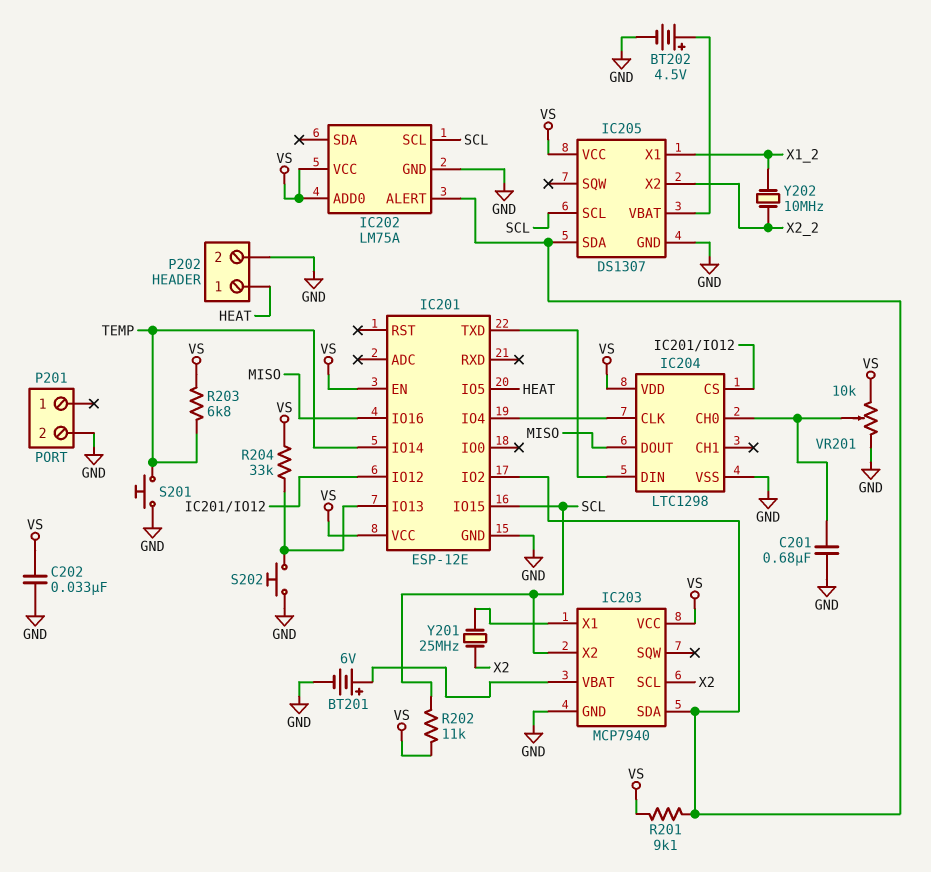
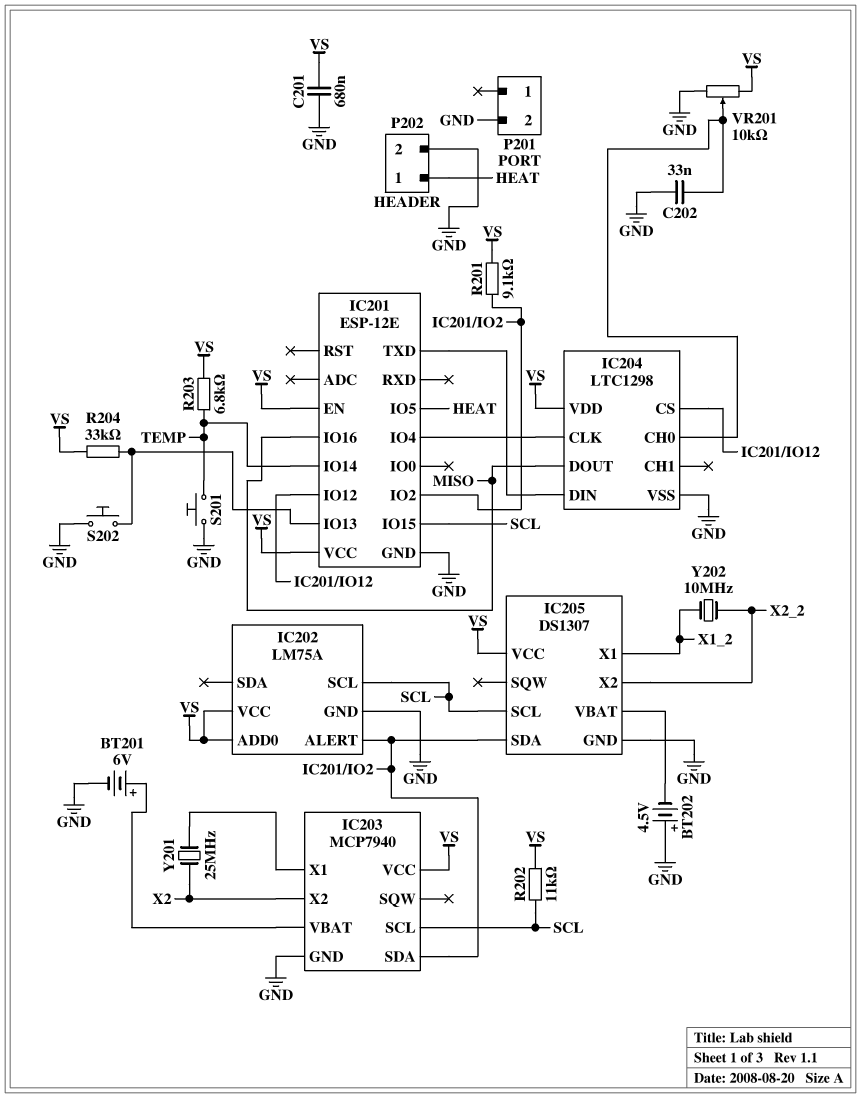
BT202: 4.5V (plus IC205/VBAT, minus GND) -> 4.5V (plus GND, minus IC205/VBAT)
C201: 680nF (GND, IC204/CH0) -> 680nF (GND, VS)
C202: 33nF (GND, VS) -> 33nF (GND, IC204/CH0)
IC203 pin SCL: X2 -> SCL
IC203 pin X2: SCL -> X2

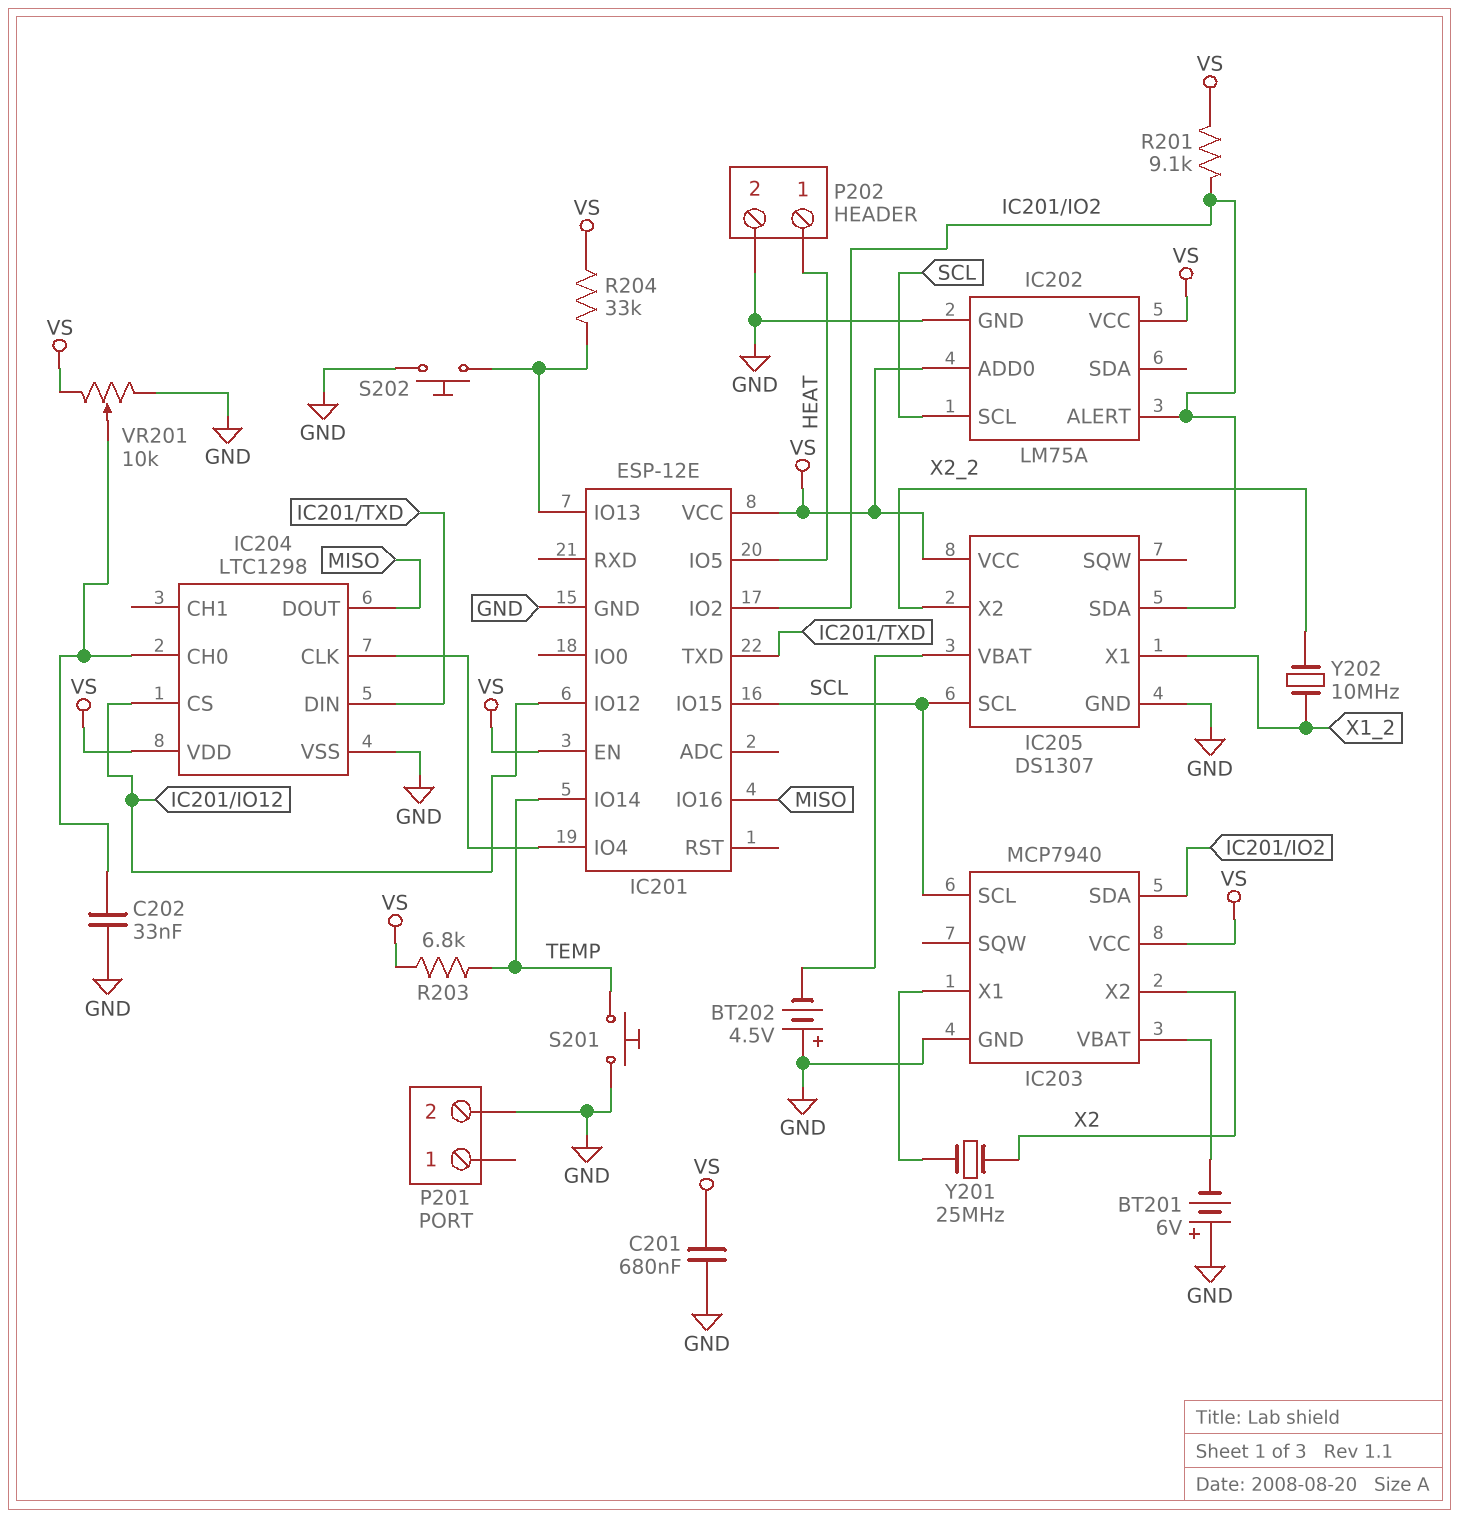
BT201: 6V (plus IC203/VBAT, minus GND) -> 6V (plus GND, minus IC203/VBAT)
R202: 11k (SCL, VS) -> none

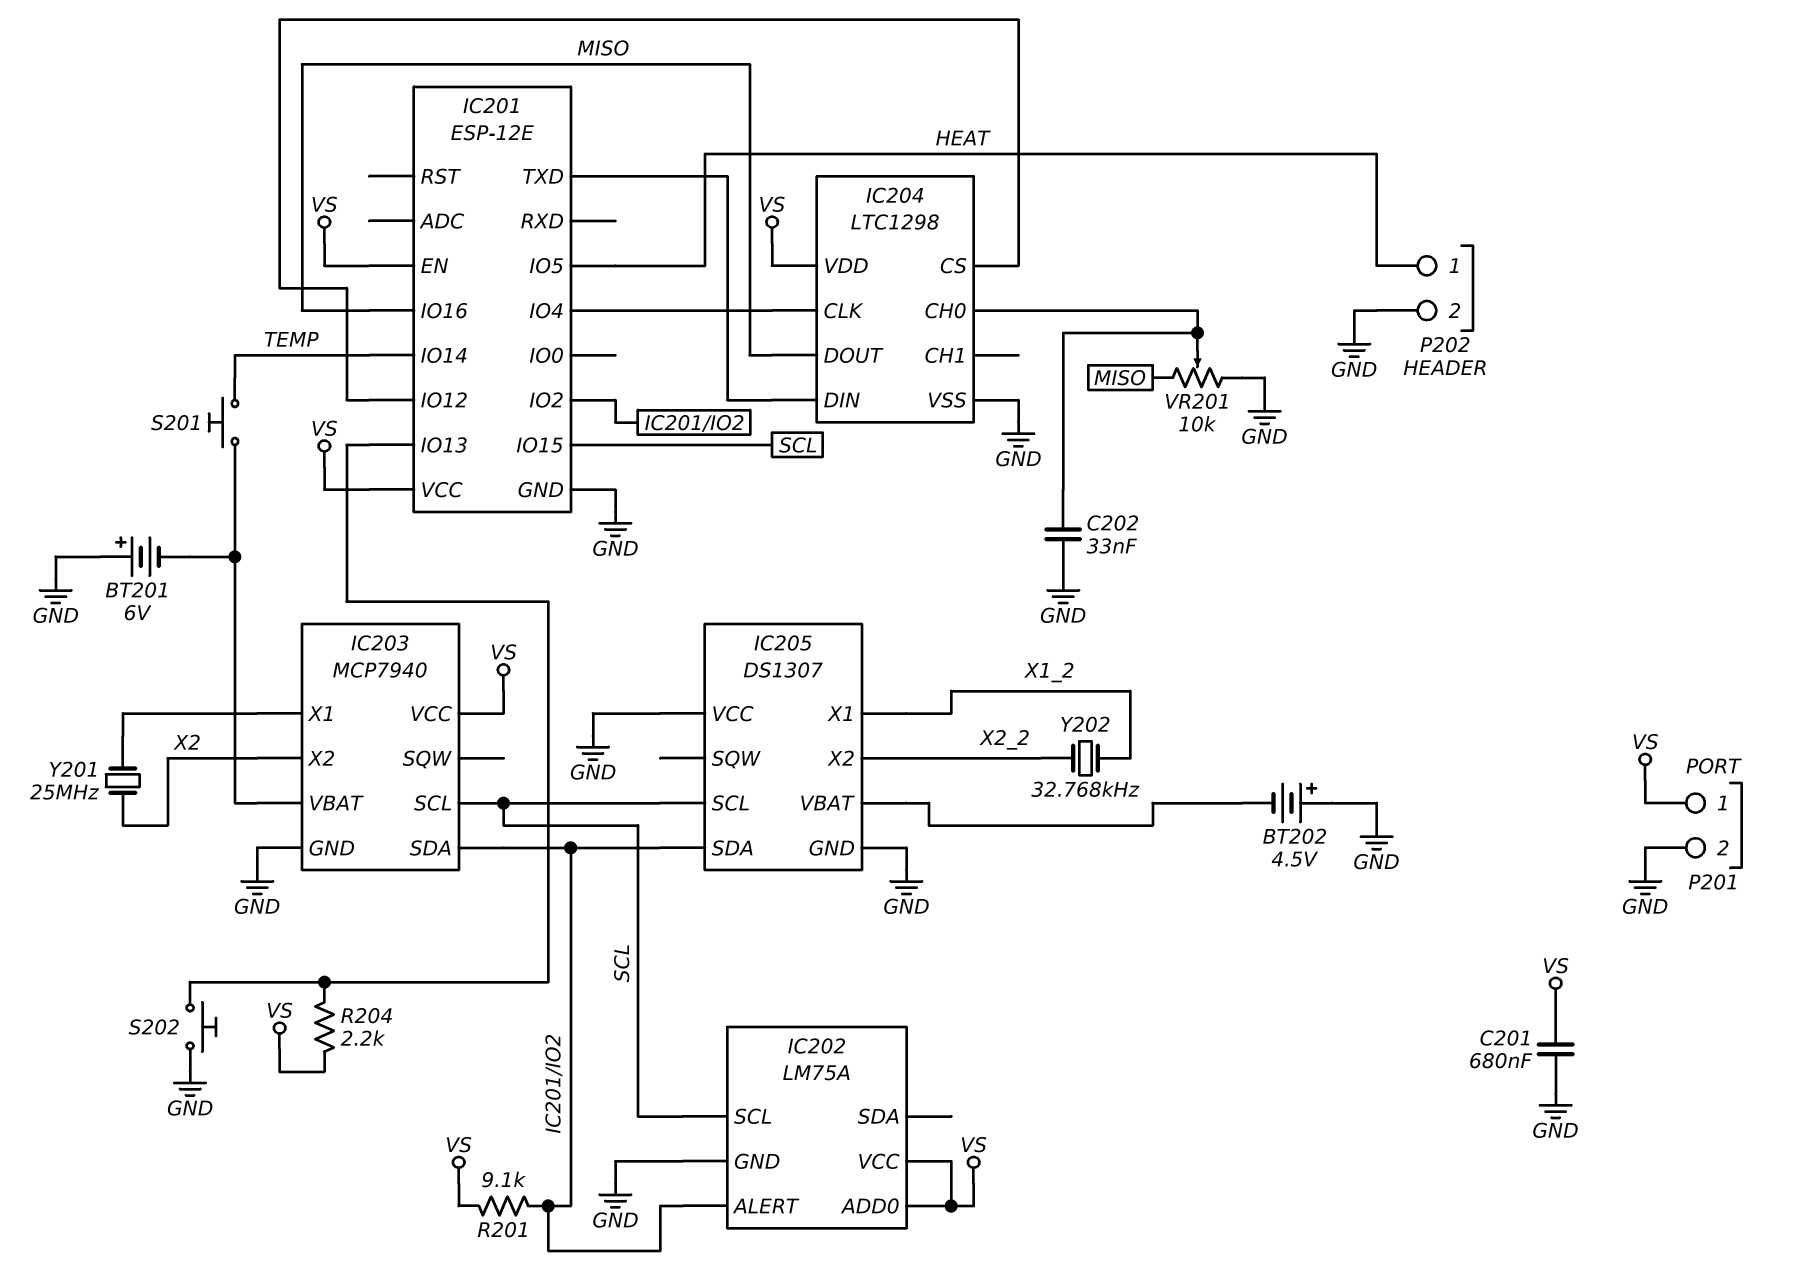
IC205 pin VCC: VS -> GND
P201 pin 1: none -> VS
R203: 6.8k (TEMP, VS) -> none
R204: 33k (IC201/IO13, VS) -> 2.2k (IC201/IO13, VS)
S201: button (GND, TEMP) -> button (IC203/VBAT, TEMP)
VR201: 10k (GND, VS, wiper IC204/CH0) -> 10k (GND, MISO, wiper IC204/CH0)
Y202: 10MHz (X1_2, X2_2) -> 32.768kHz (X1_2, X2_2)

